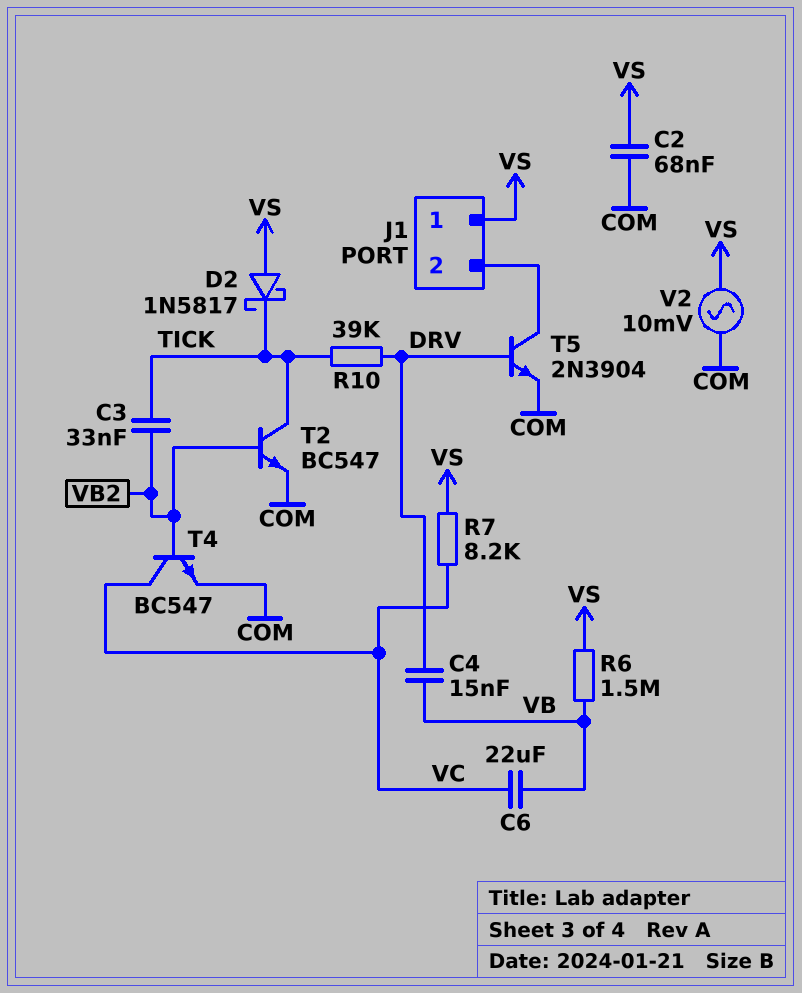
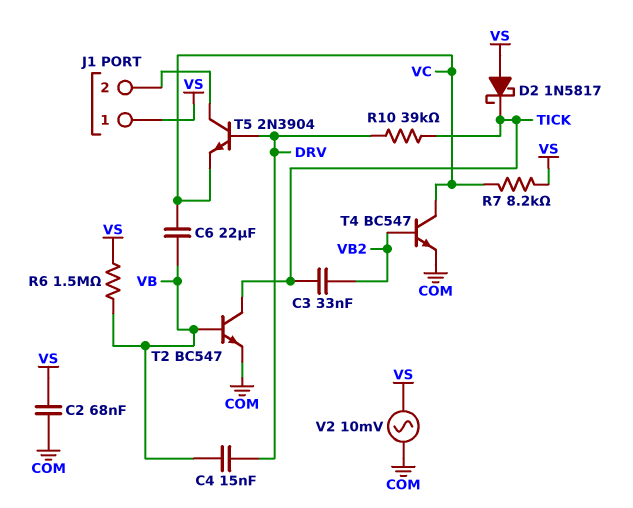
T2: NPN BC547 (B VB2, C TICK, E COM) -> NPN BC547 (B VB, C TICK, E COM)
T5: NPN 2N3904 (B DRV, C J1/2, E COM) -> NPN 2N3904 (B DRV, C J1/2, E VC)

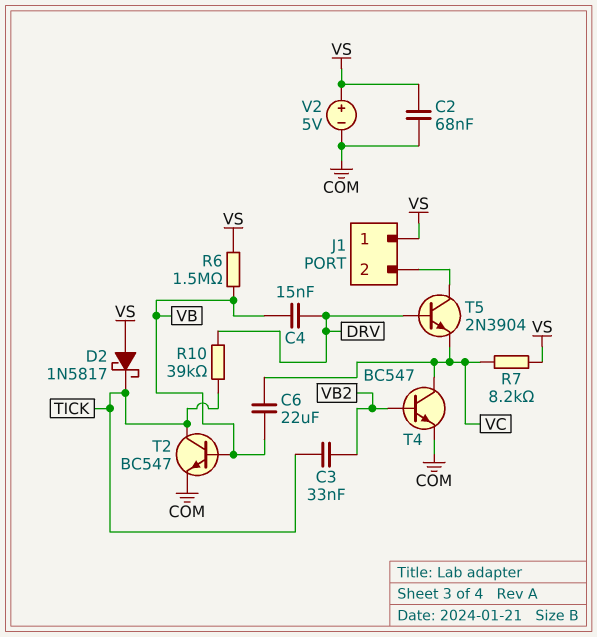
V2: AC 10mV (COM, VS) -> 5V (plus VS, minus COM)

